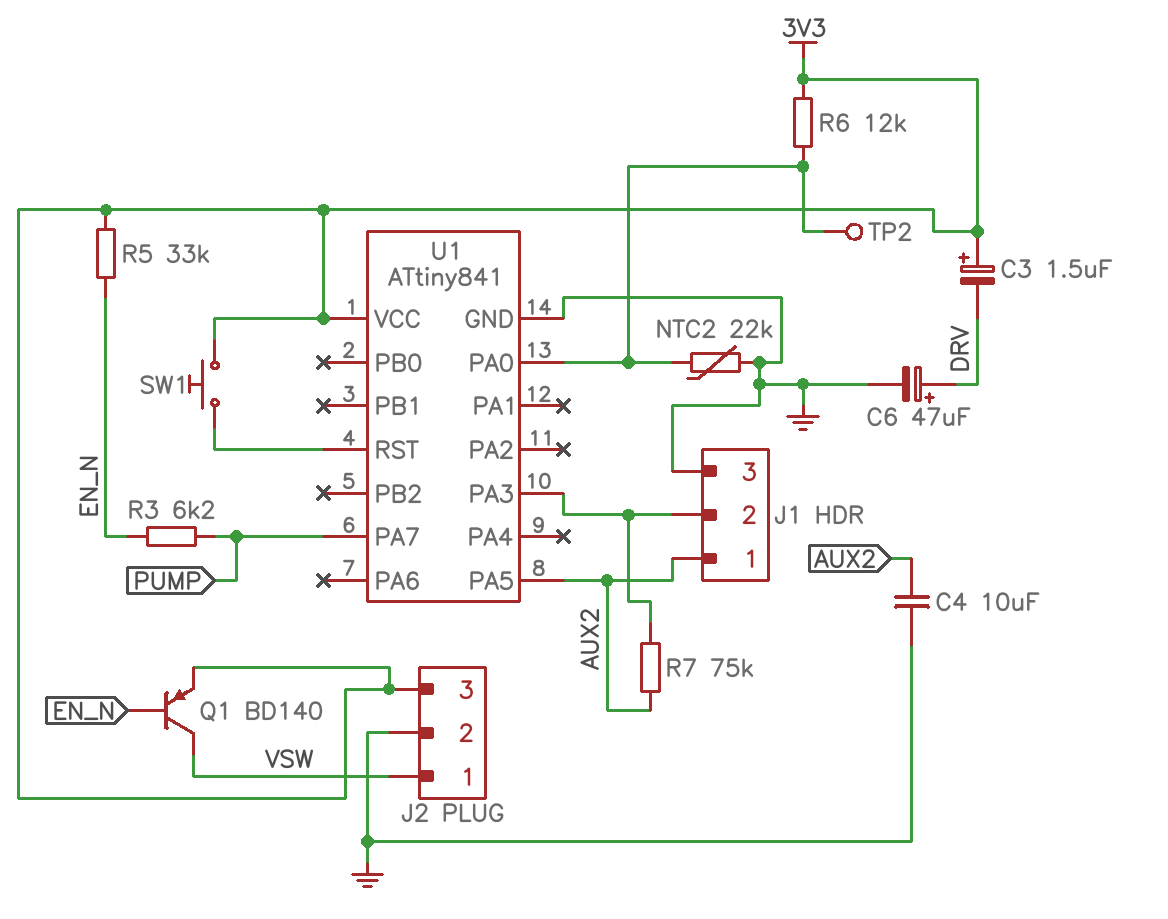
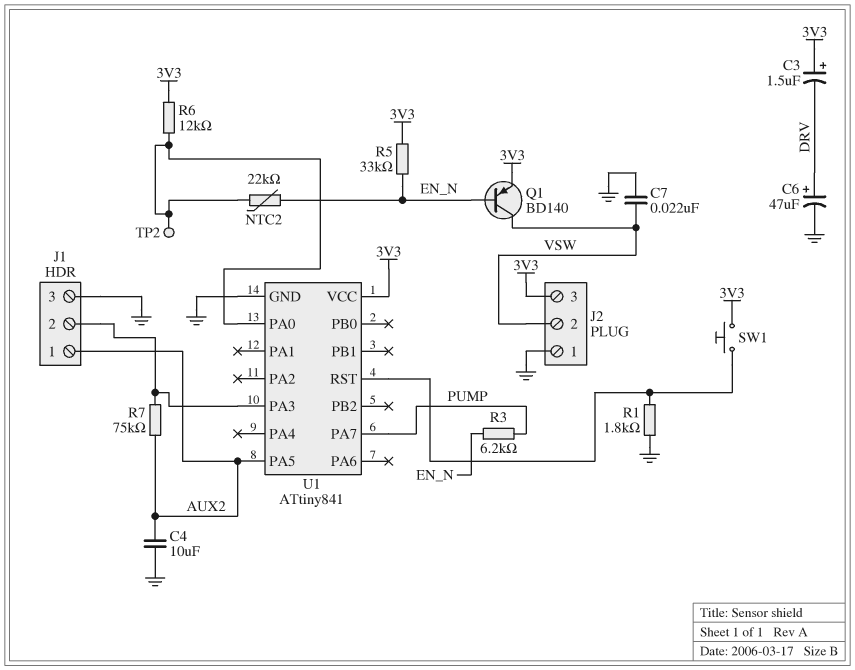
C7: none -> 22nF (GND, VSW)
J2 pin 1: VSW -> GND
J2 pin 2: GND -> VSW
NTC2: 22k (GND, U1/PA0) -> 22k (EN_N, U1/PA0)
R1: none -> 1.8k (GND, U1/RST)

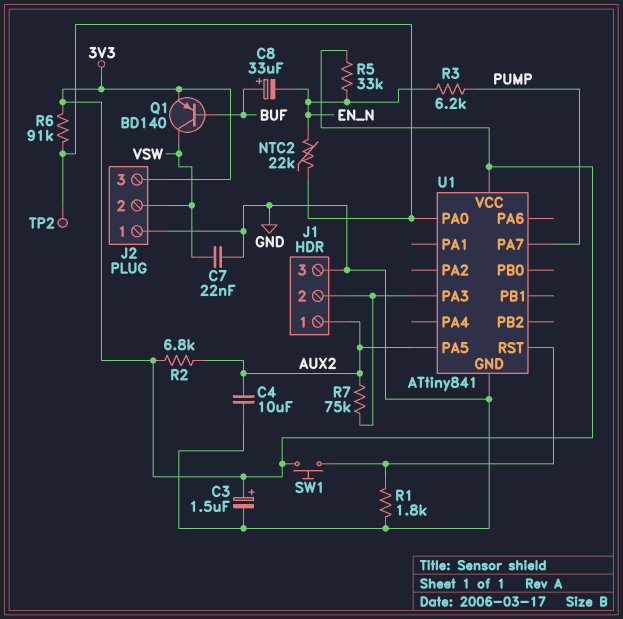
C3: 1.5uF (plus 3V3, minus DRV) -> 1.5uF (plus 3V3, minus GND)
C6: 47uF (plus DRV, minus GND) -> none
C8: none -> 33uF (plus BUF, minus EN_N)
Q1: PNP BD140 (B EN_N, C VSW, E 3V3) -> PNP BD140 (B BUF, C VSW, E 3V3)
R2: none -> 6.8k (3V3, AUX2)
R6: 12k (3V3, U1/PA0) -> 91k (3V3, U1/PA0)

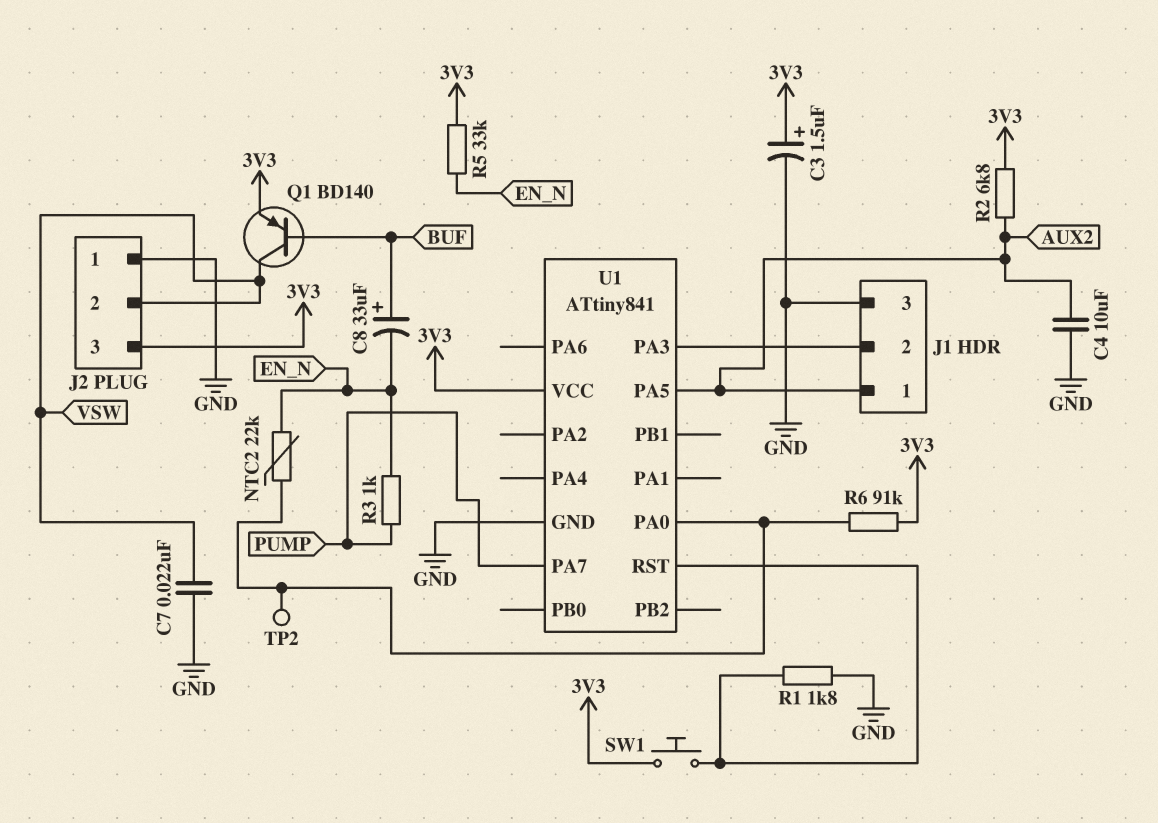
R3: 6.2k (EN_N, PUMP) -> 1k (EN_N, PUMP)
R7: 75k (AUX2, J1/2) -> none

